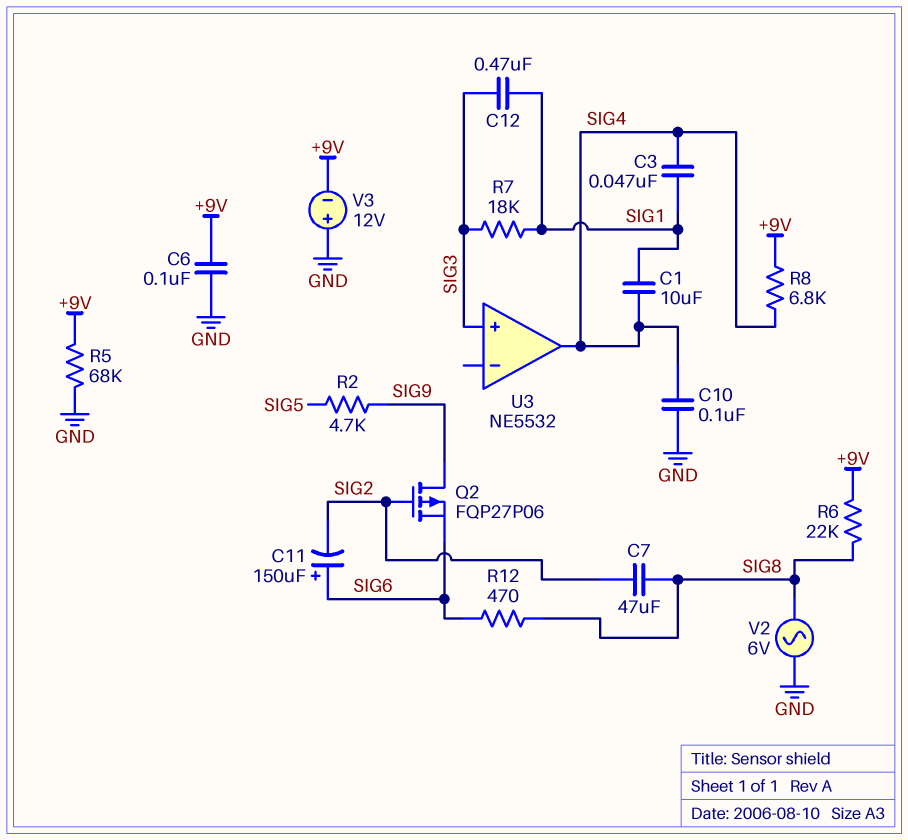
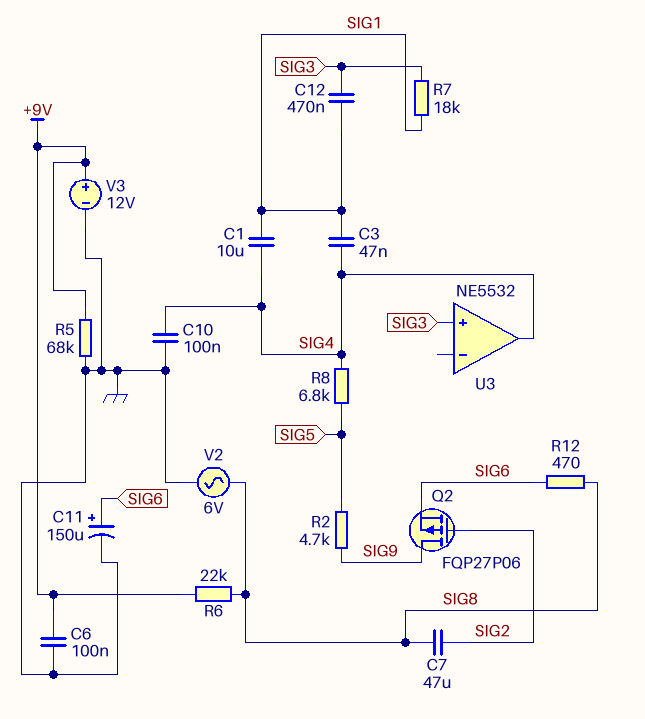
C11: 150uF (plus SIG6, minus SIG2) -> 150uF (plus SIG6, minus GND)
R8: 6.8k (+9V, SIG4) -> 6.8k (SIG4, SIG5)
V3: 12V (plus GND, minus +9V) -> 12V (plus +9V, minus GND)

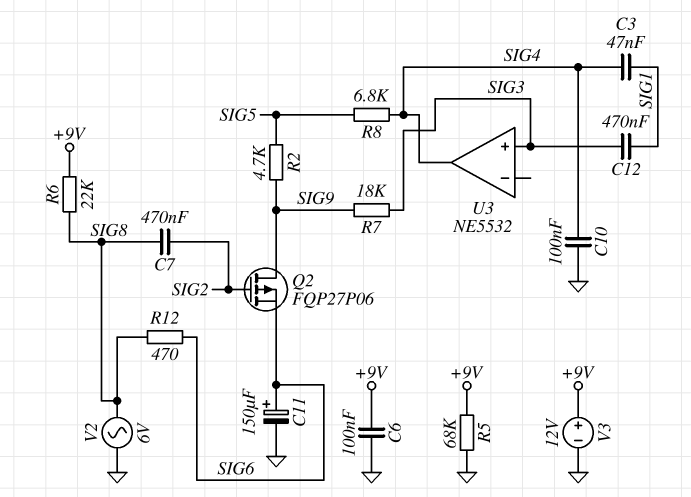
C1: 10uF (SIG1, SIG4) -> none
C7: 47uF (SIG2, SIG8) -> 470nF (SIG2, SIG8)
R7: 18k (SIG1, SIG3) -> 18k (SIG3, SIG9)

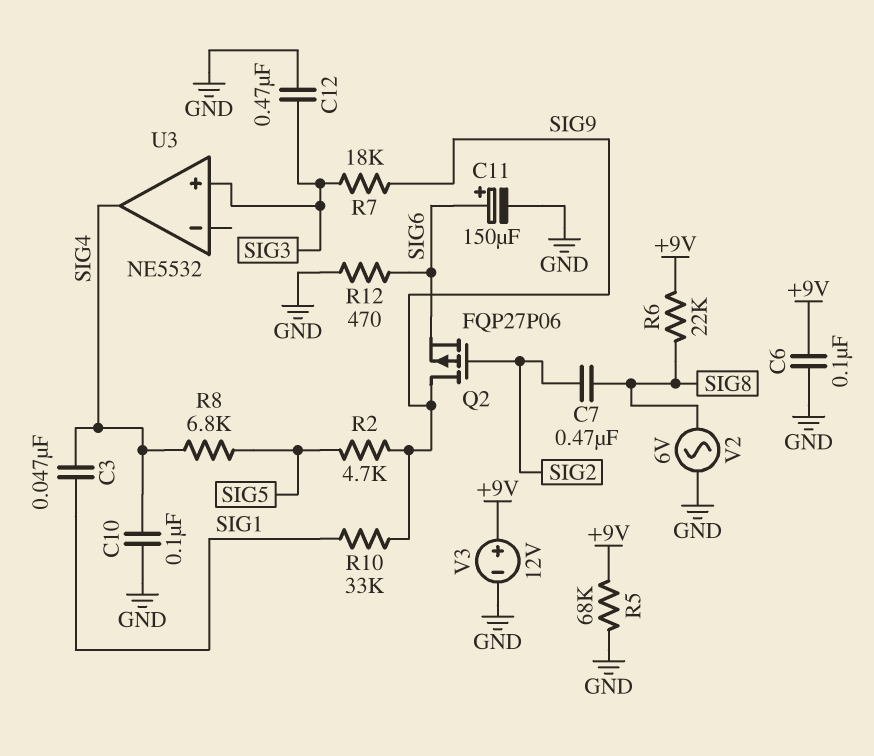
C12: 470nF (SIG1, SIG3) -> 470nF (GND, SIG3)
R10: none -> 33k (SIG1, SIG9)
R12: 470 (SIG6, SIG8) -> 470 (GND, SIG6)

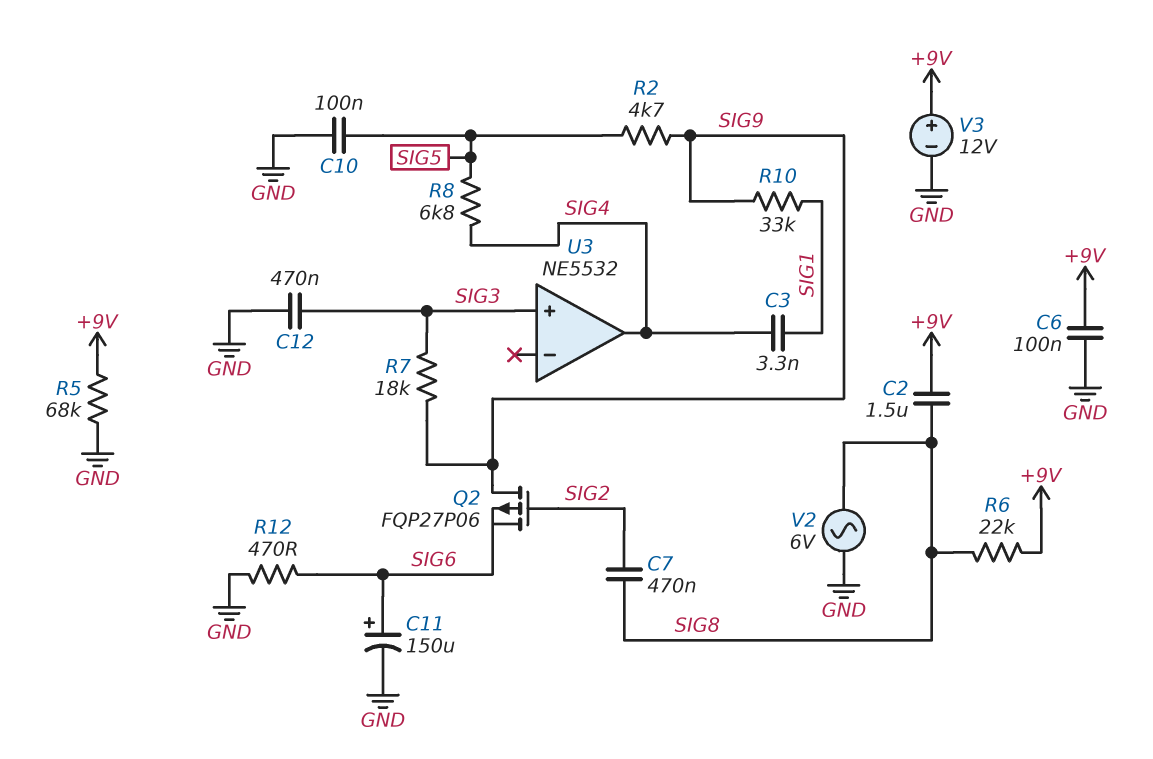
C2: none -> 1.5uF (+9V, SIG8)
C3: 47nF (SIG1, SIG4) -> 3.3nF (SIG1, SIG4)
C10: 100nF (GND, SIG4) -> 100nF (GND, SIG5)

